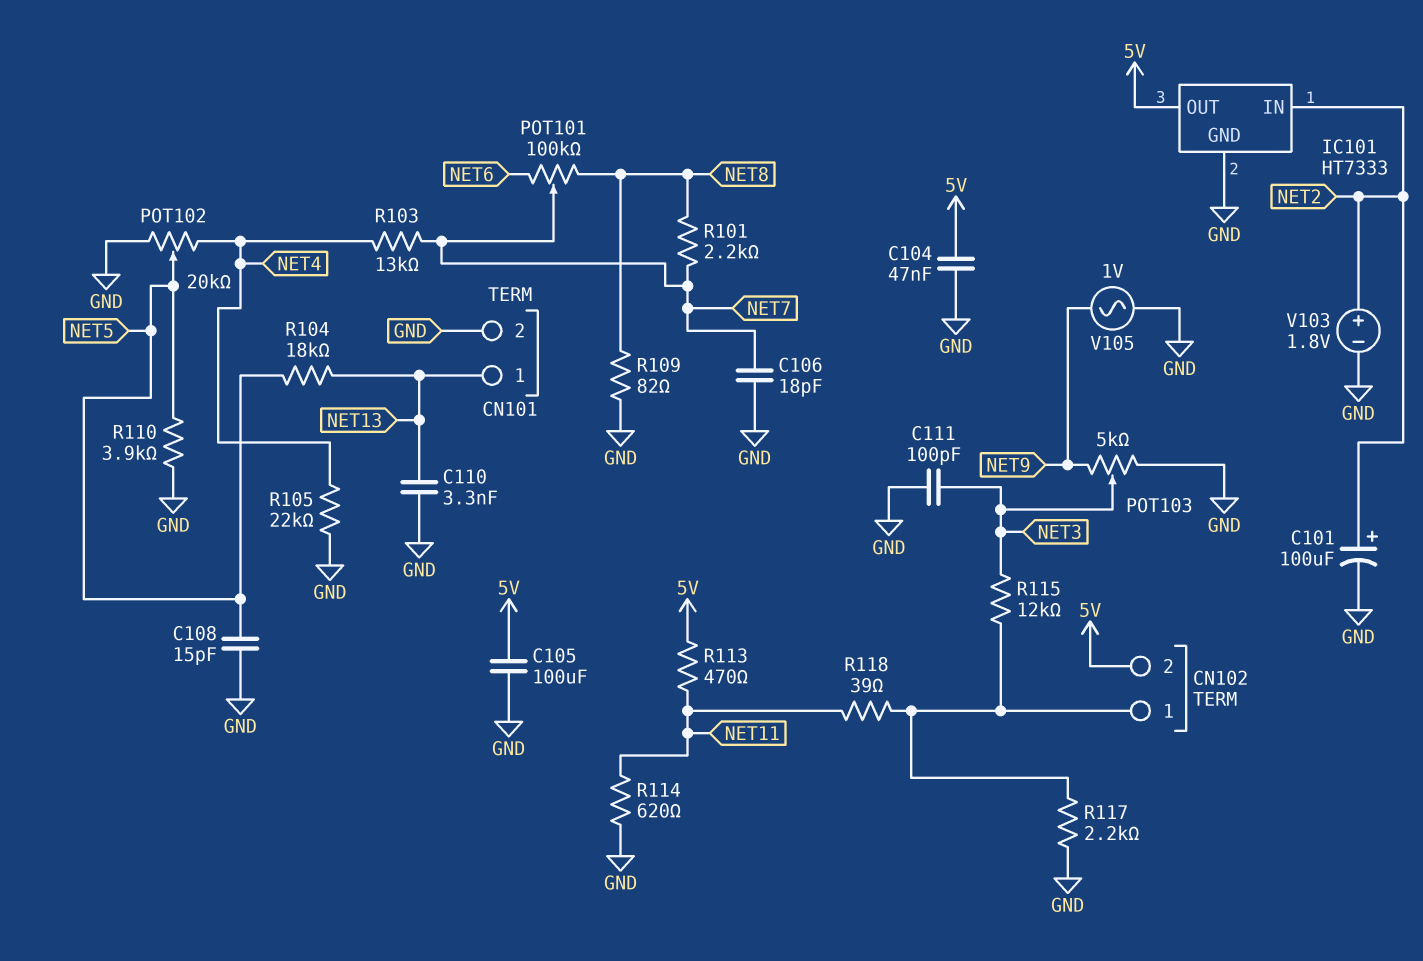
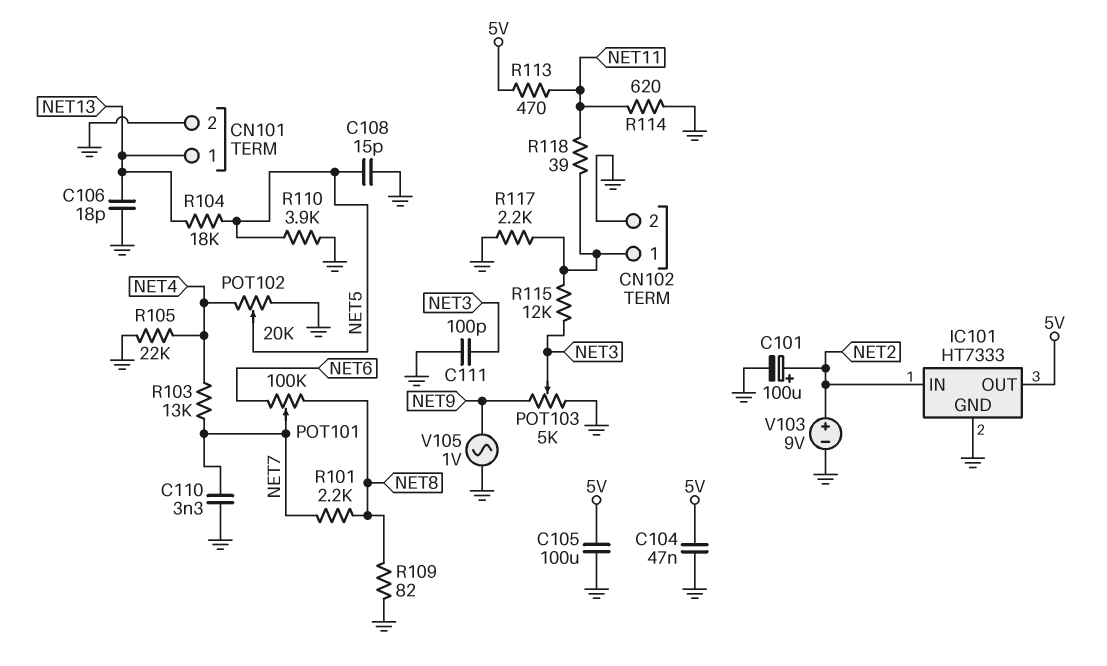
C106: 18pF (GND, NET7) -> 18pF (GND, NET13)
C110: 3.3nF (GND, NET13) -> 3.3nF (GND, NET7)
CN102 pin 2: 5V -> GND
V103: 1.8V (plus NET2, minus GND) -> 9V (plus NET2, minus GND)

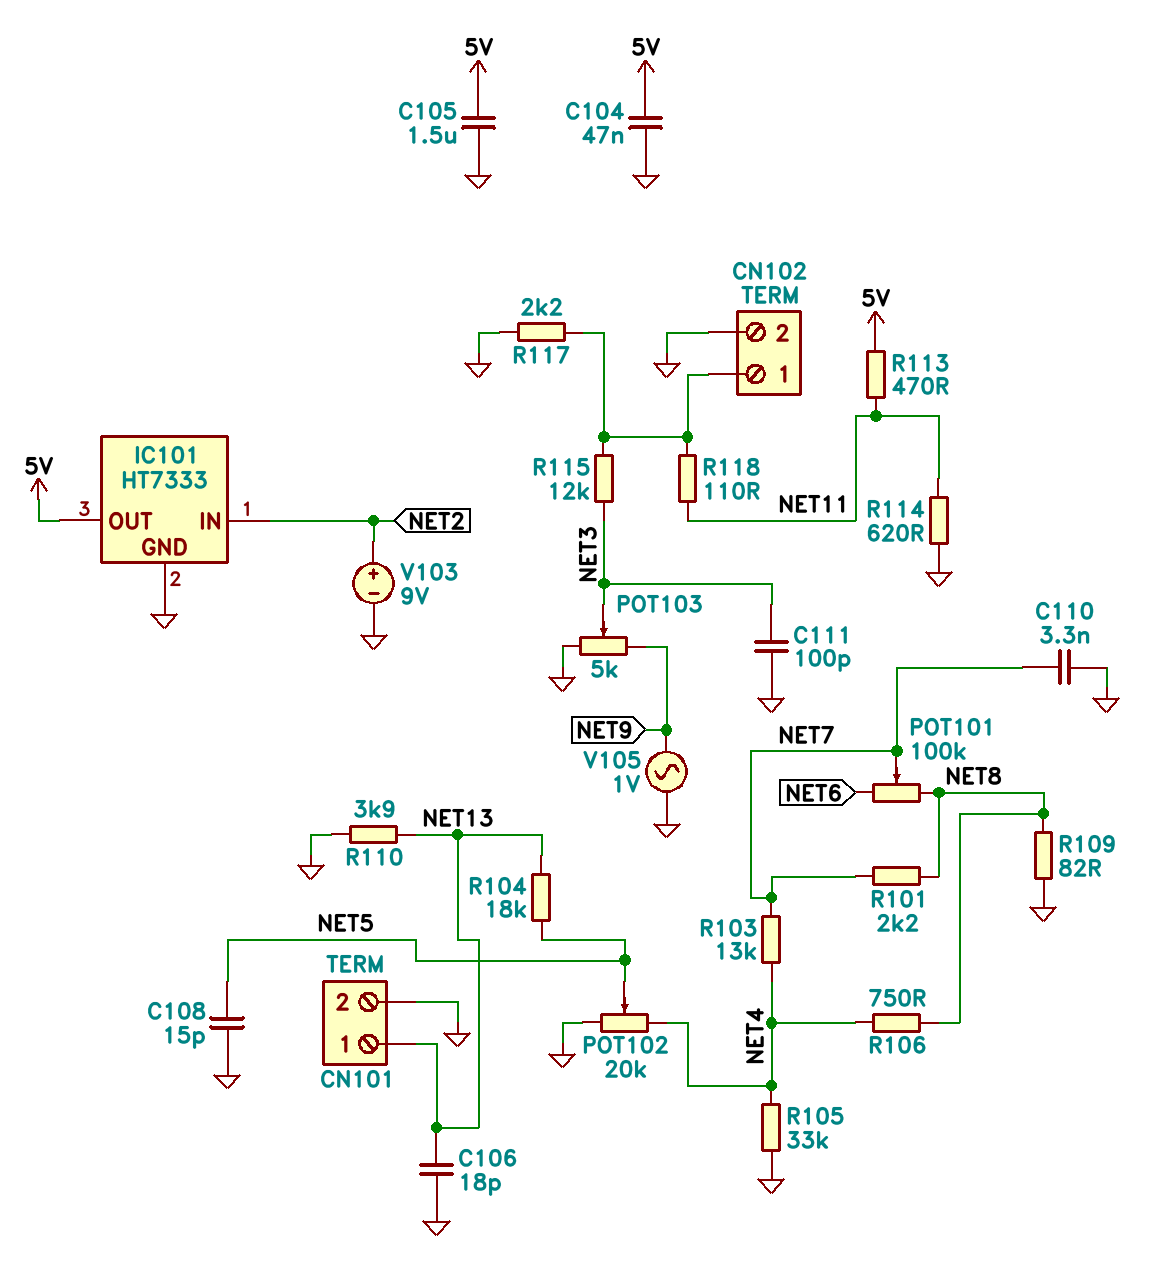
C101: 100uF (plus NET2, minus GND) -> none
C105: 100uF (5V, GND) -> 1.5uF (5V, GND)
R105: 22k (GND, NET4) -> 33k (GND, NET4)
R106: none -> 750 (NET4, NET8)
R110: 3.9k (GND, NET5) -> 3.9k (GND, NET13)
R118: 39 (CN102/1, NET11) -> 110 (CN102/1, NET11)

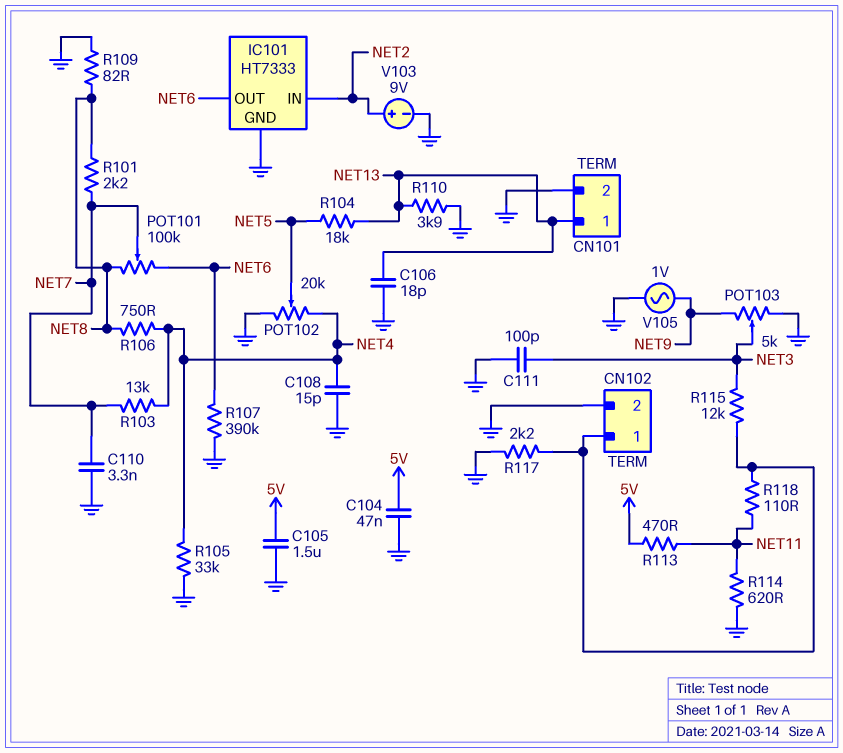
C108: 15pF (GND, NET5) -> 15pF (GND, NET4)
IC101 pin OUT: 5V -> NET6
R107: none -> 390k (GND, NET6)

